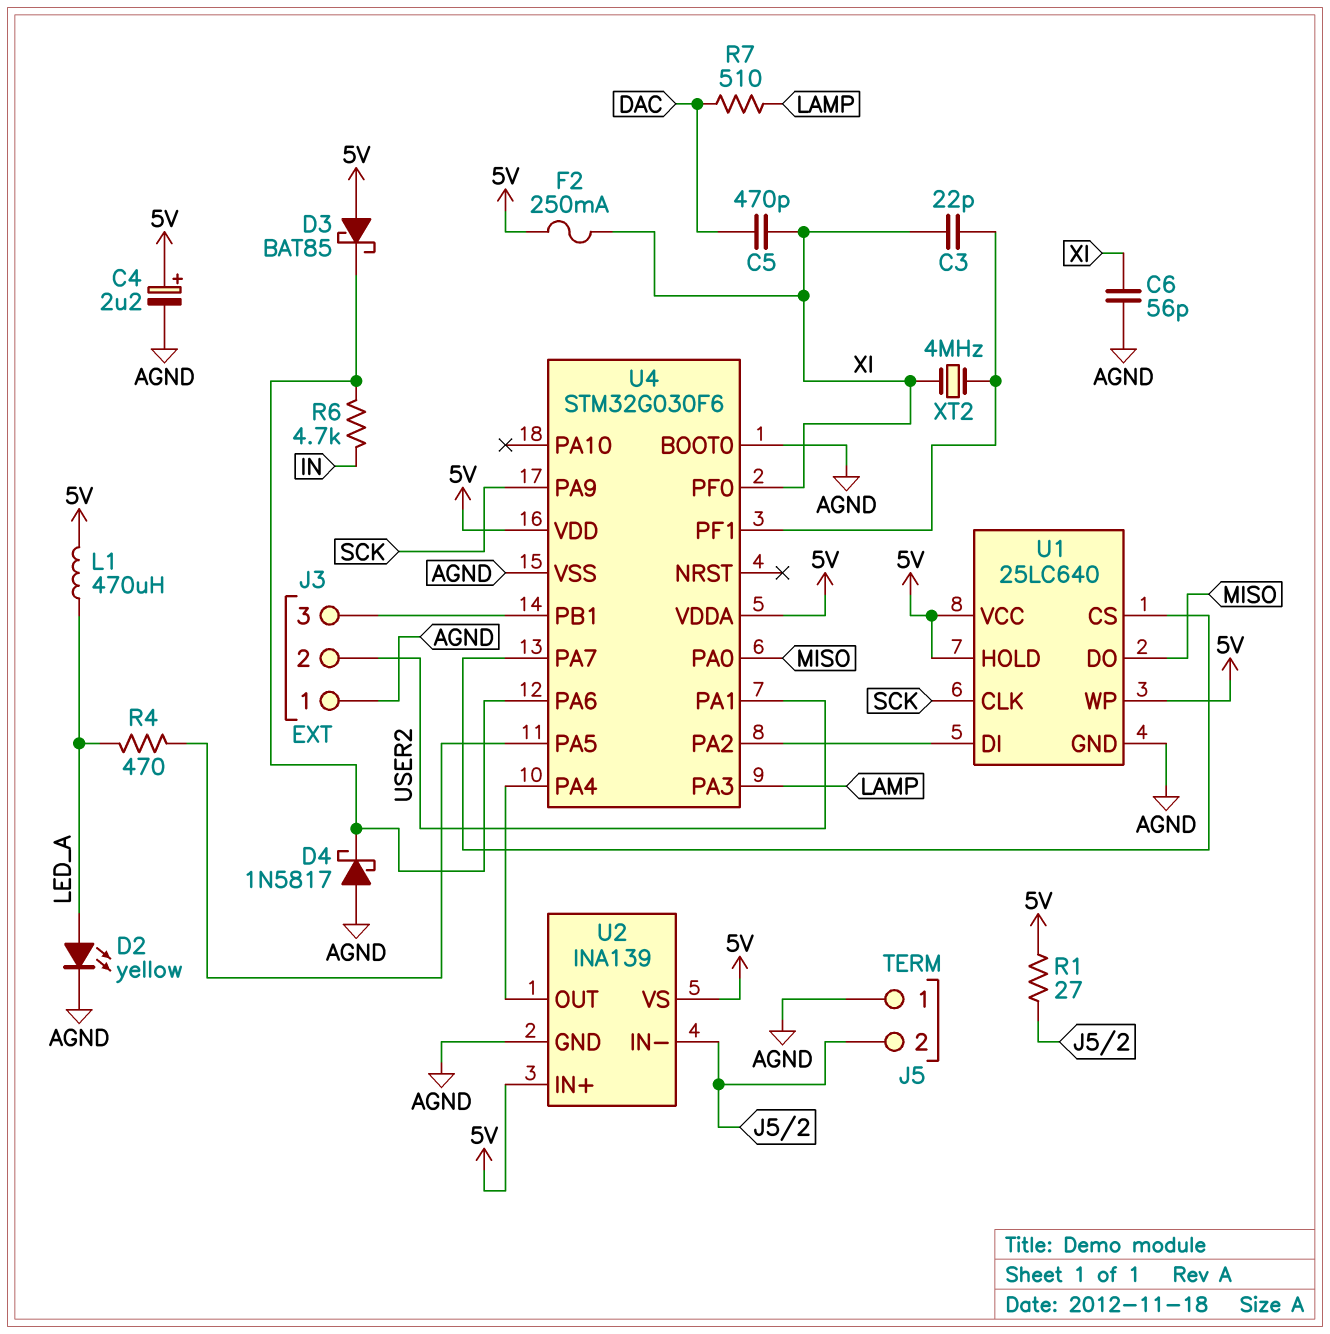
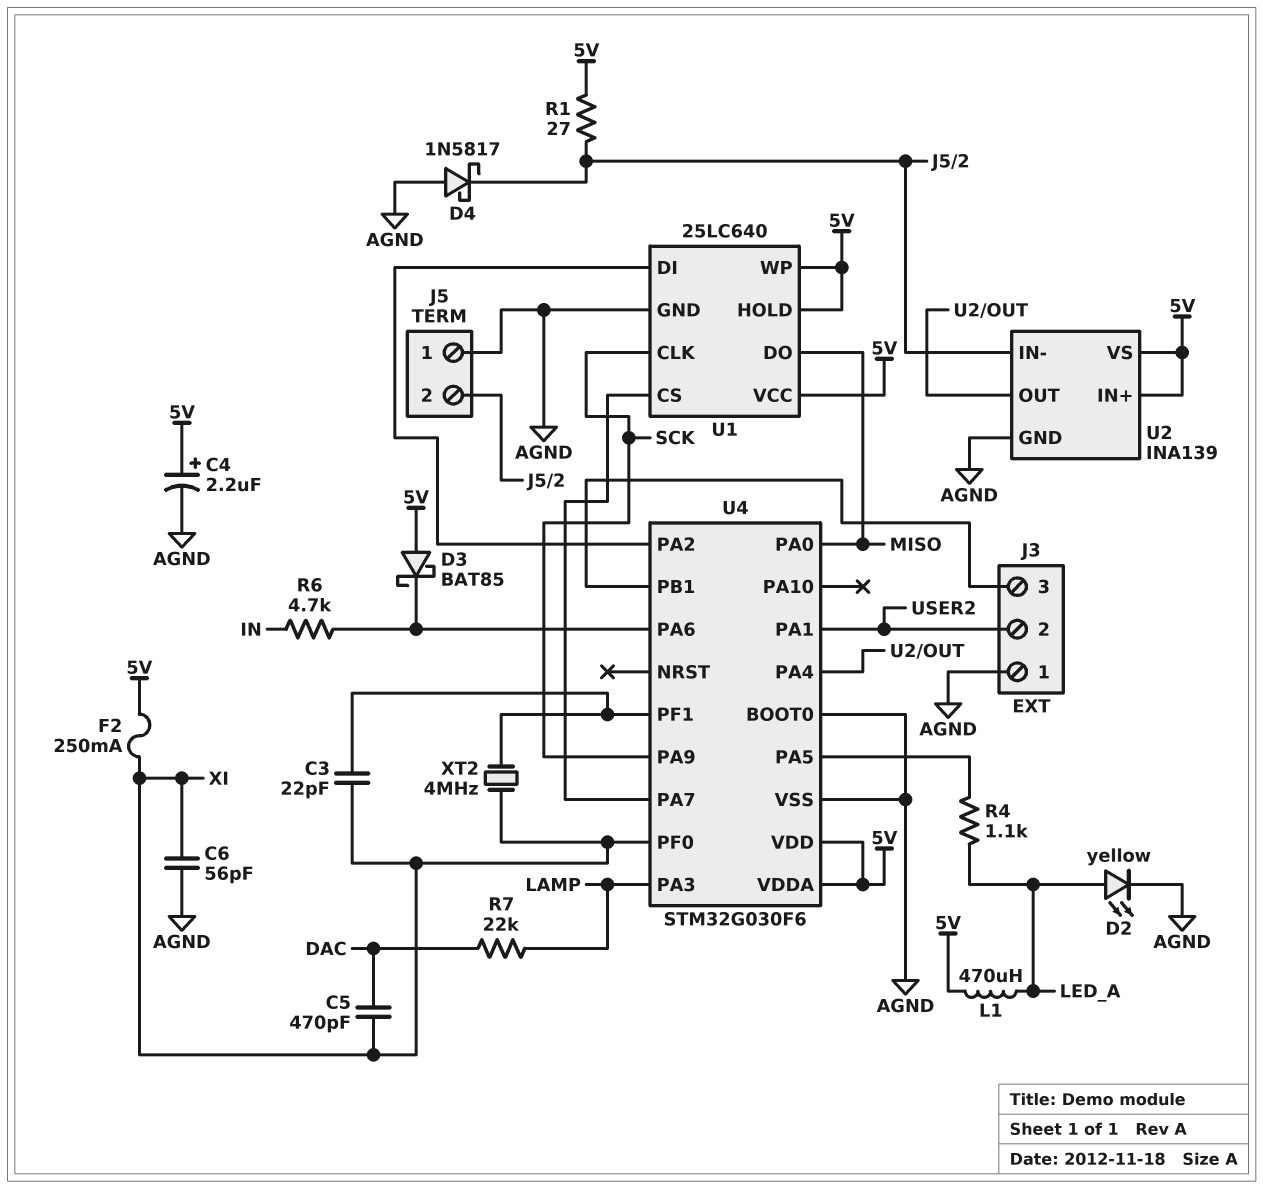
D4: schottky 1N5817 (A AGND, K U4/PA6) -> schottky 1N5817 (A AGND, K J5/2)
R4: 470 (LED_A, U4/PA5) -> 1.1k (LED_A, U4/PA5)
R7: 510 (DAC, LAMP) -> 22k (DAC, LAMP)

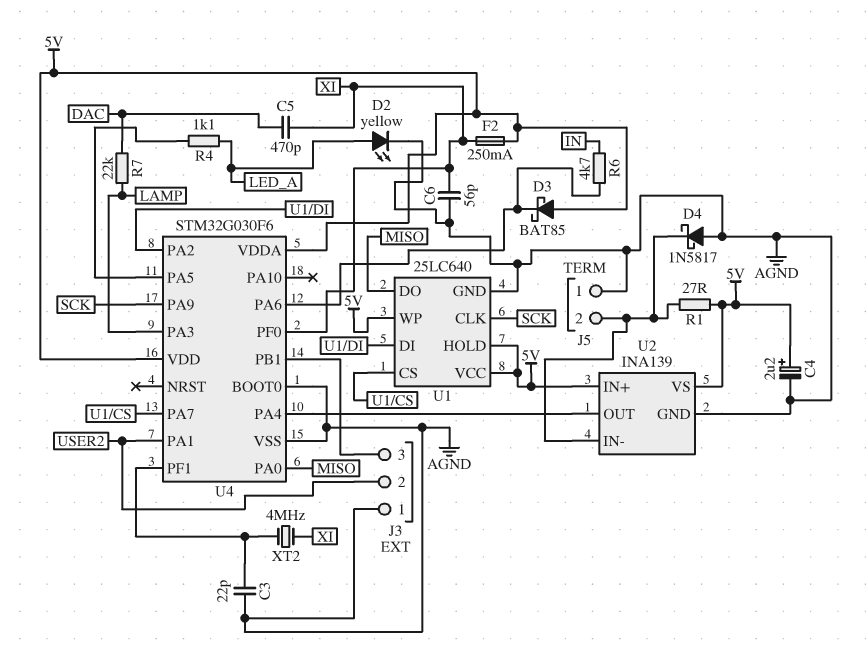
C3: 22pF (U4/PF1, XI) -> 22pF (AGND, U4/PF1)
L1: 470uH (5V, LED_A) -> none

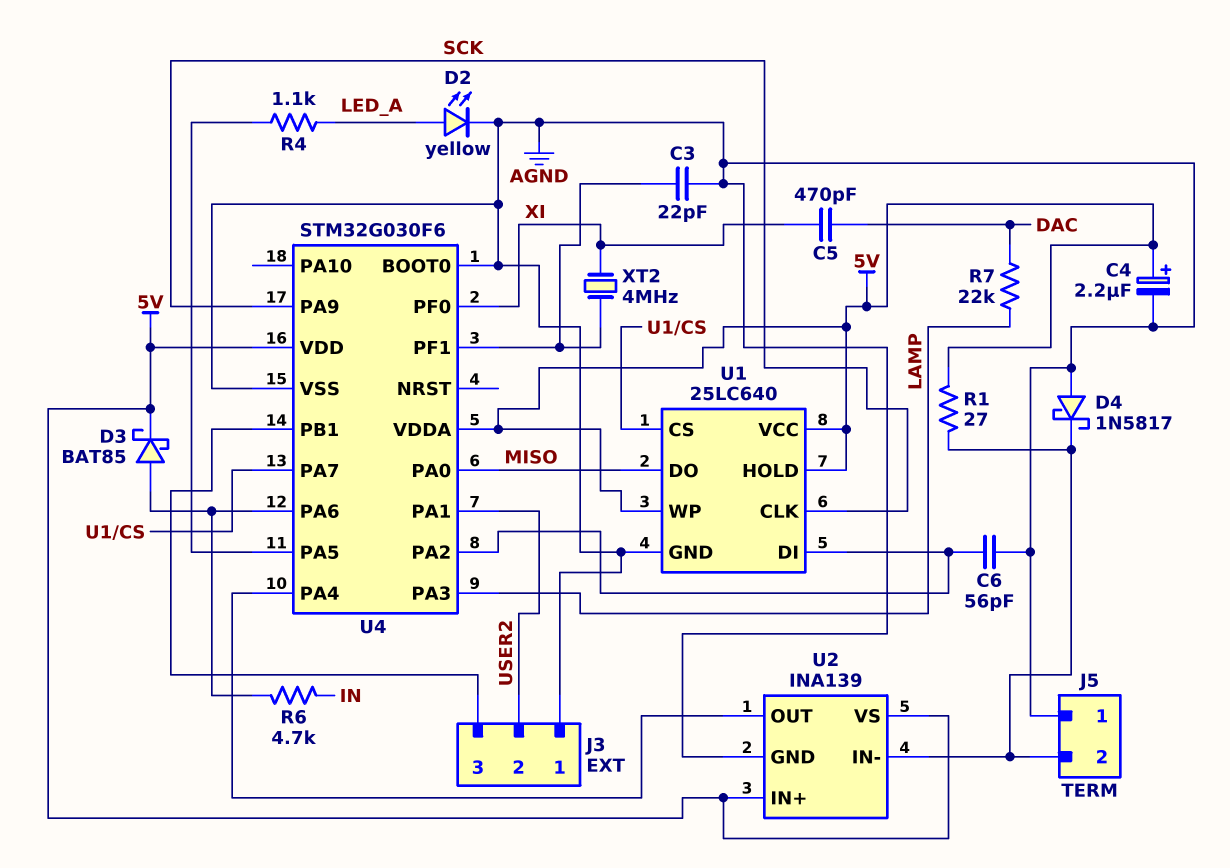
C6: 56pF (AGND, XI) -> 56pF (AGND, U1/DI)
D3: schottky BAT85 (A 5V, K U4/PA6) -> schottky BAT85 (A U4/PA6, K 5V)
F2: 250mA (5V, XI) -> none

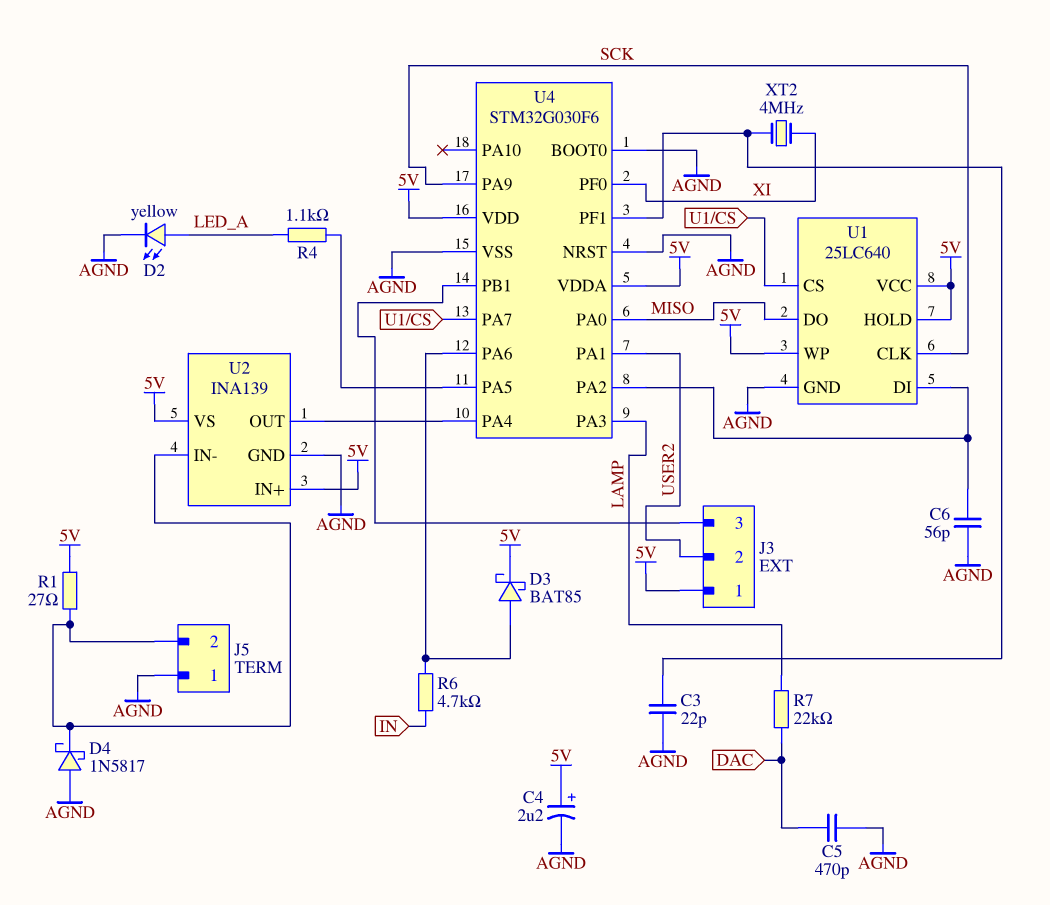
C5: 470pF (DAC, XI) -> 470pF (AGND, DAC)
J3 pin 1: AGND -> 5V
U4 pin NRST: none -> AGND

